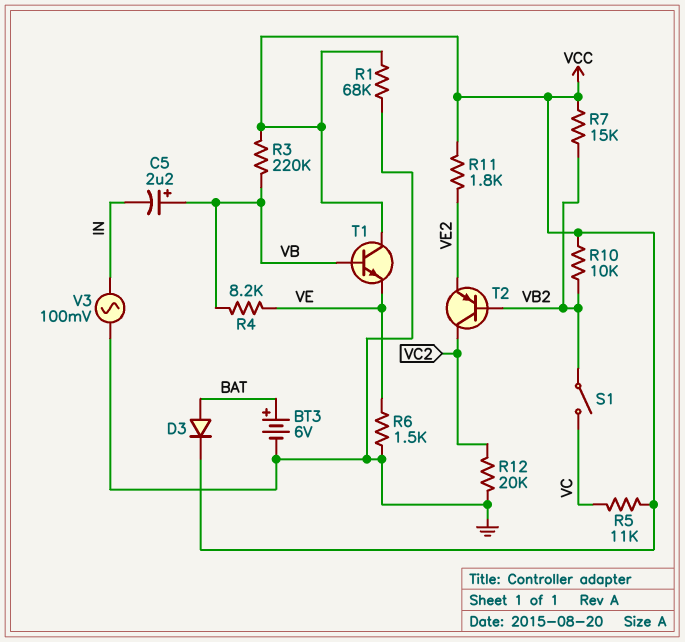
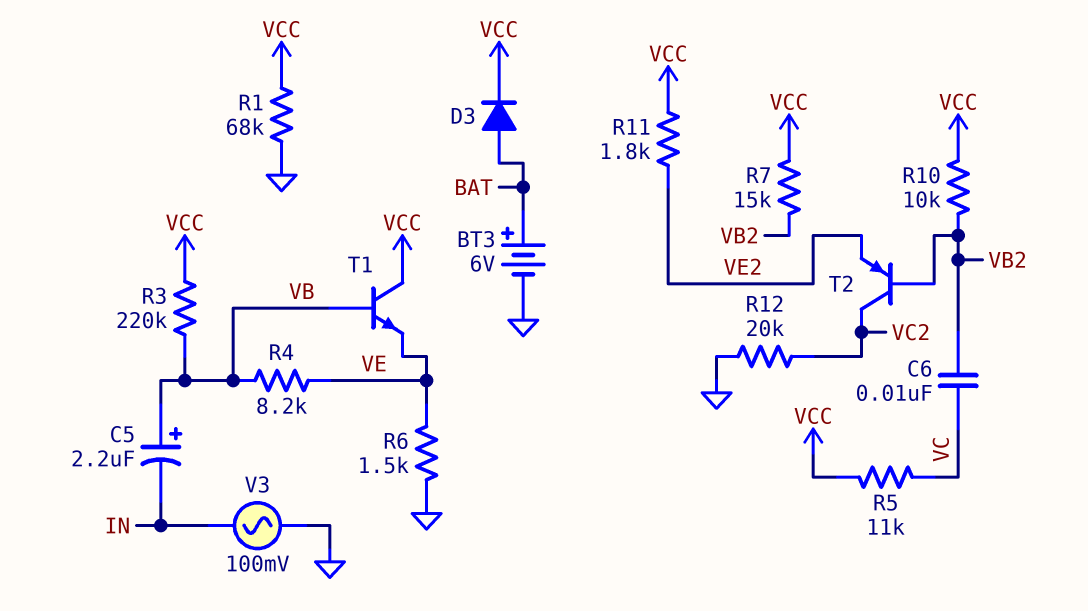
C6: none -> 10nF (VB2, VC)
S1: switch (VB2, VC) -> none

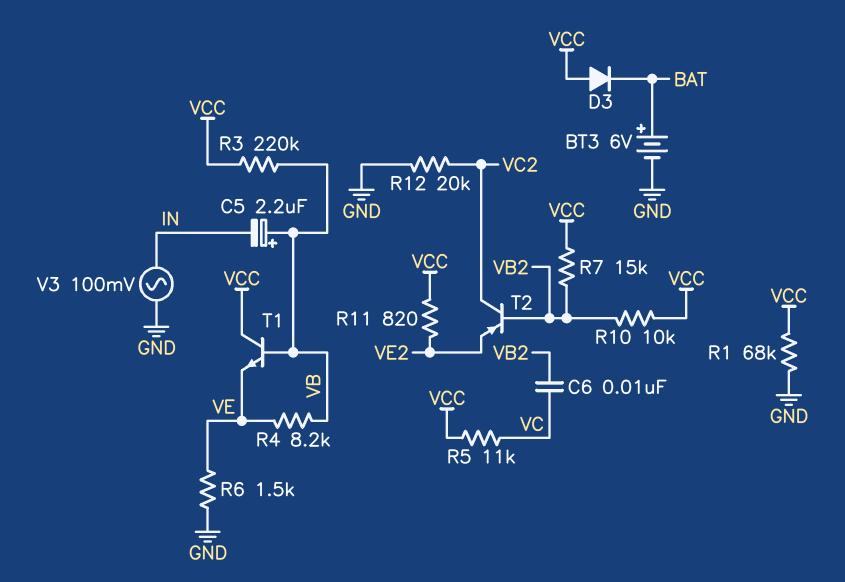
D3: diode (A BAT, K VCC) -> diode (A VCC, K BAT)
R11: 1.8k (VCC, VE2) -> 820 (VCC, VE2)

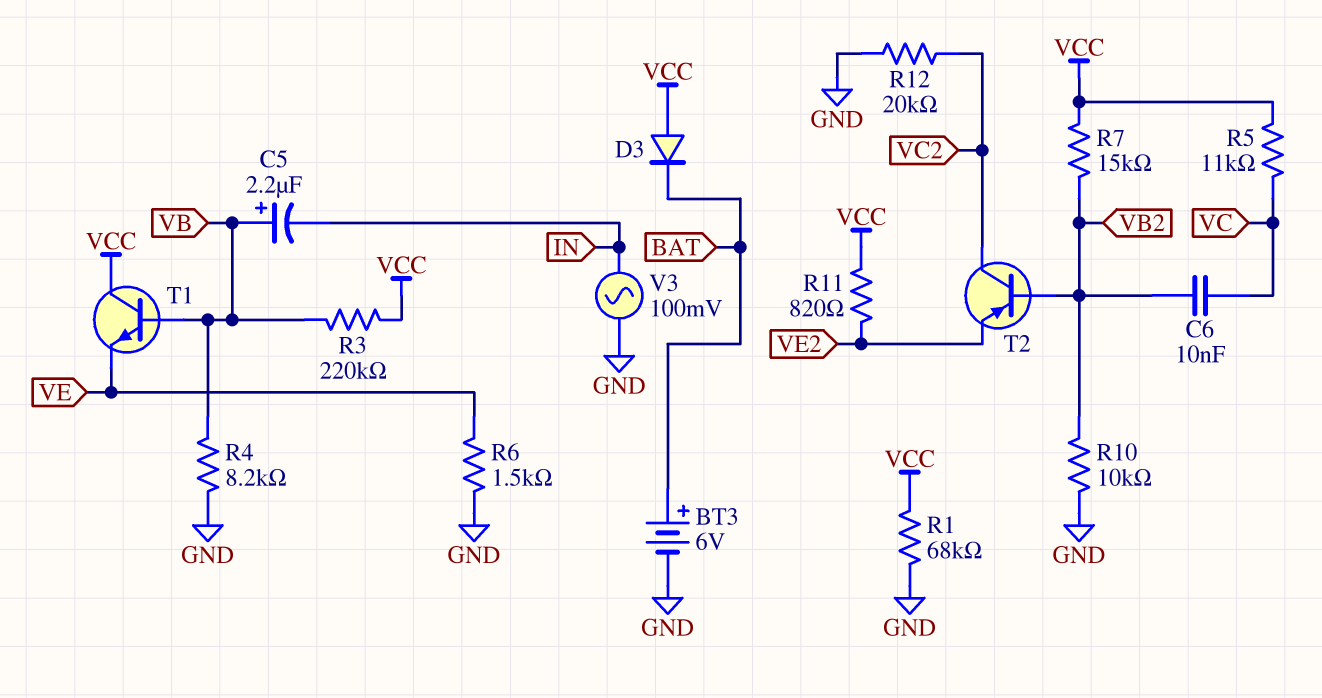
R4: 8.2k (VB, VE) -> 8.2k (GND, VB)
R10: 10k (VB2, VCC) -> 10k (GND, VB2)

